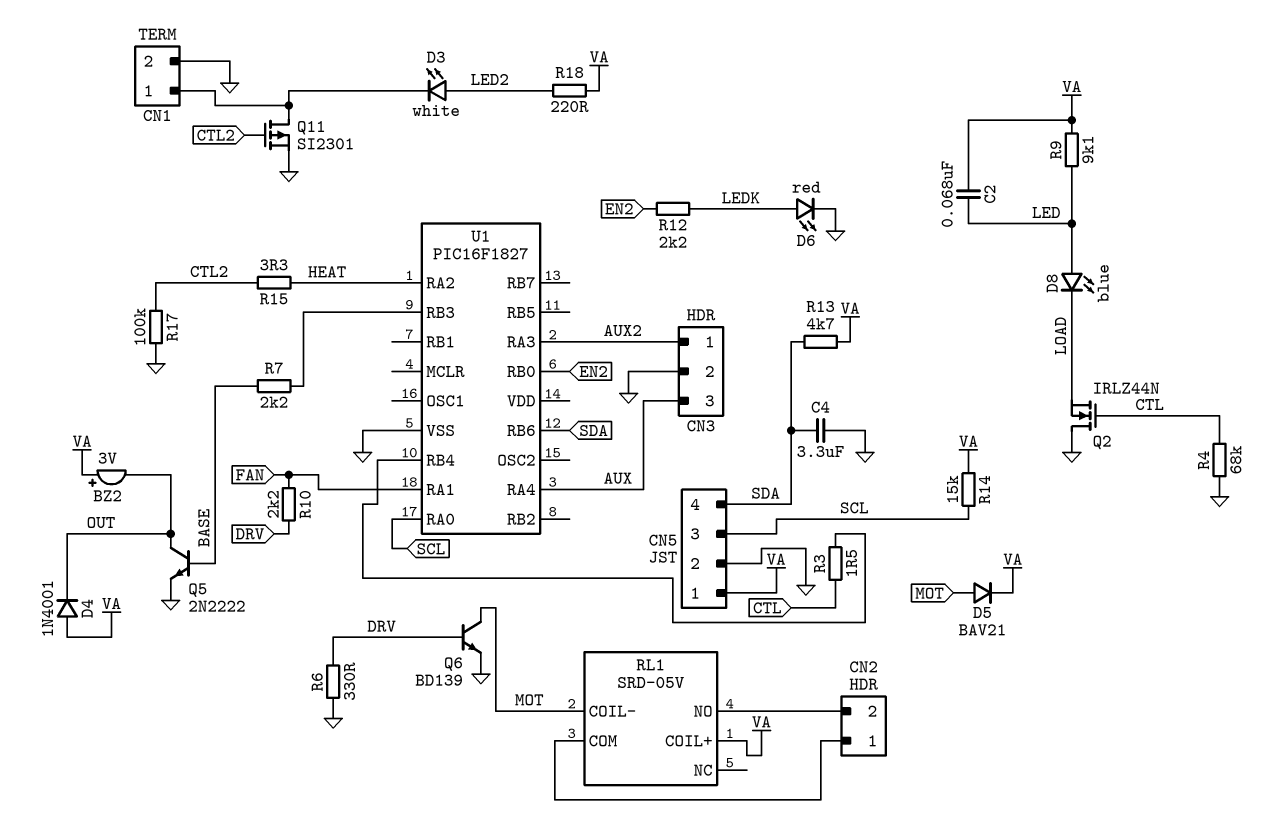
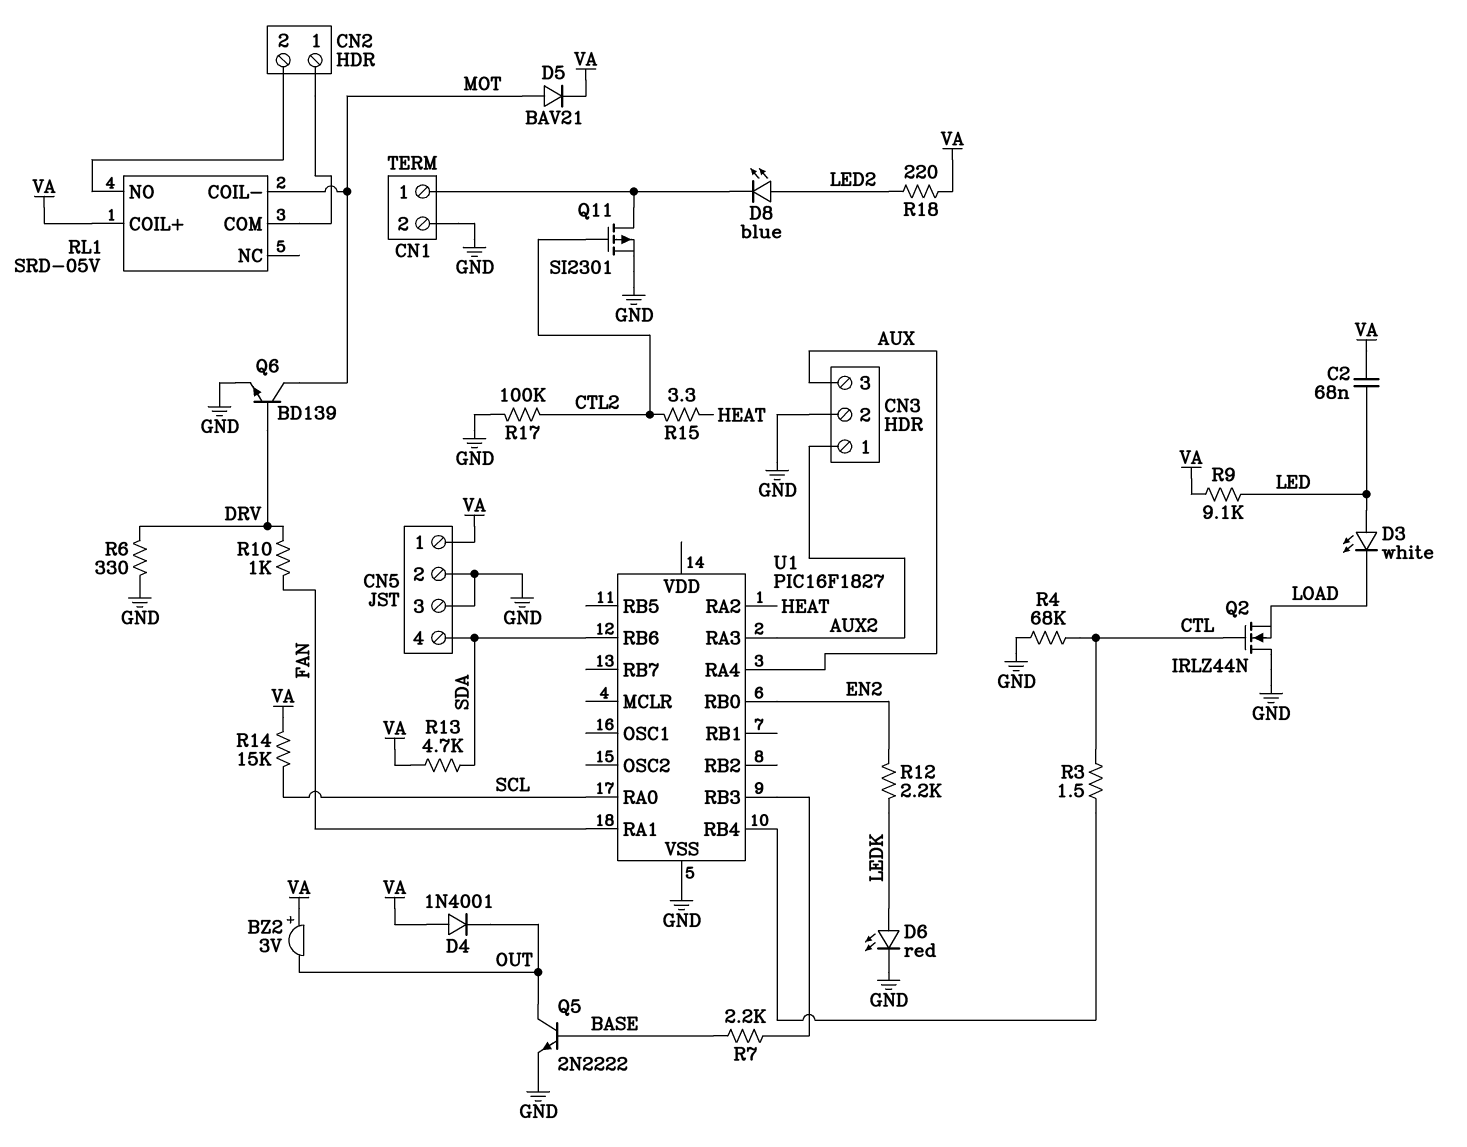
C4: 3.3uF (GND, SDA) -> none
CN5 pin 3: SCL -> GND
D3: LED white (A LED2, K CN1/1) -> LED white (A LED, K LOAD)
D8: LED blue (A LED, K LOAD) -> LED blue (A LED2, K CN1/1)
R10: 2.2k (DRV, FAN) -> 1k (DRV, FAN)

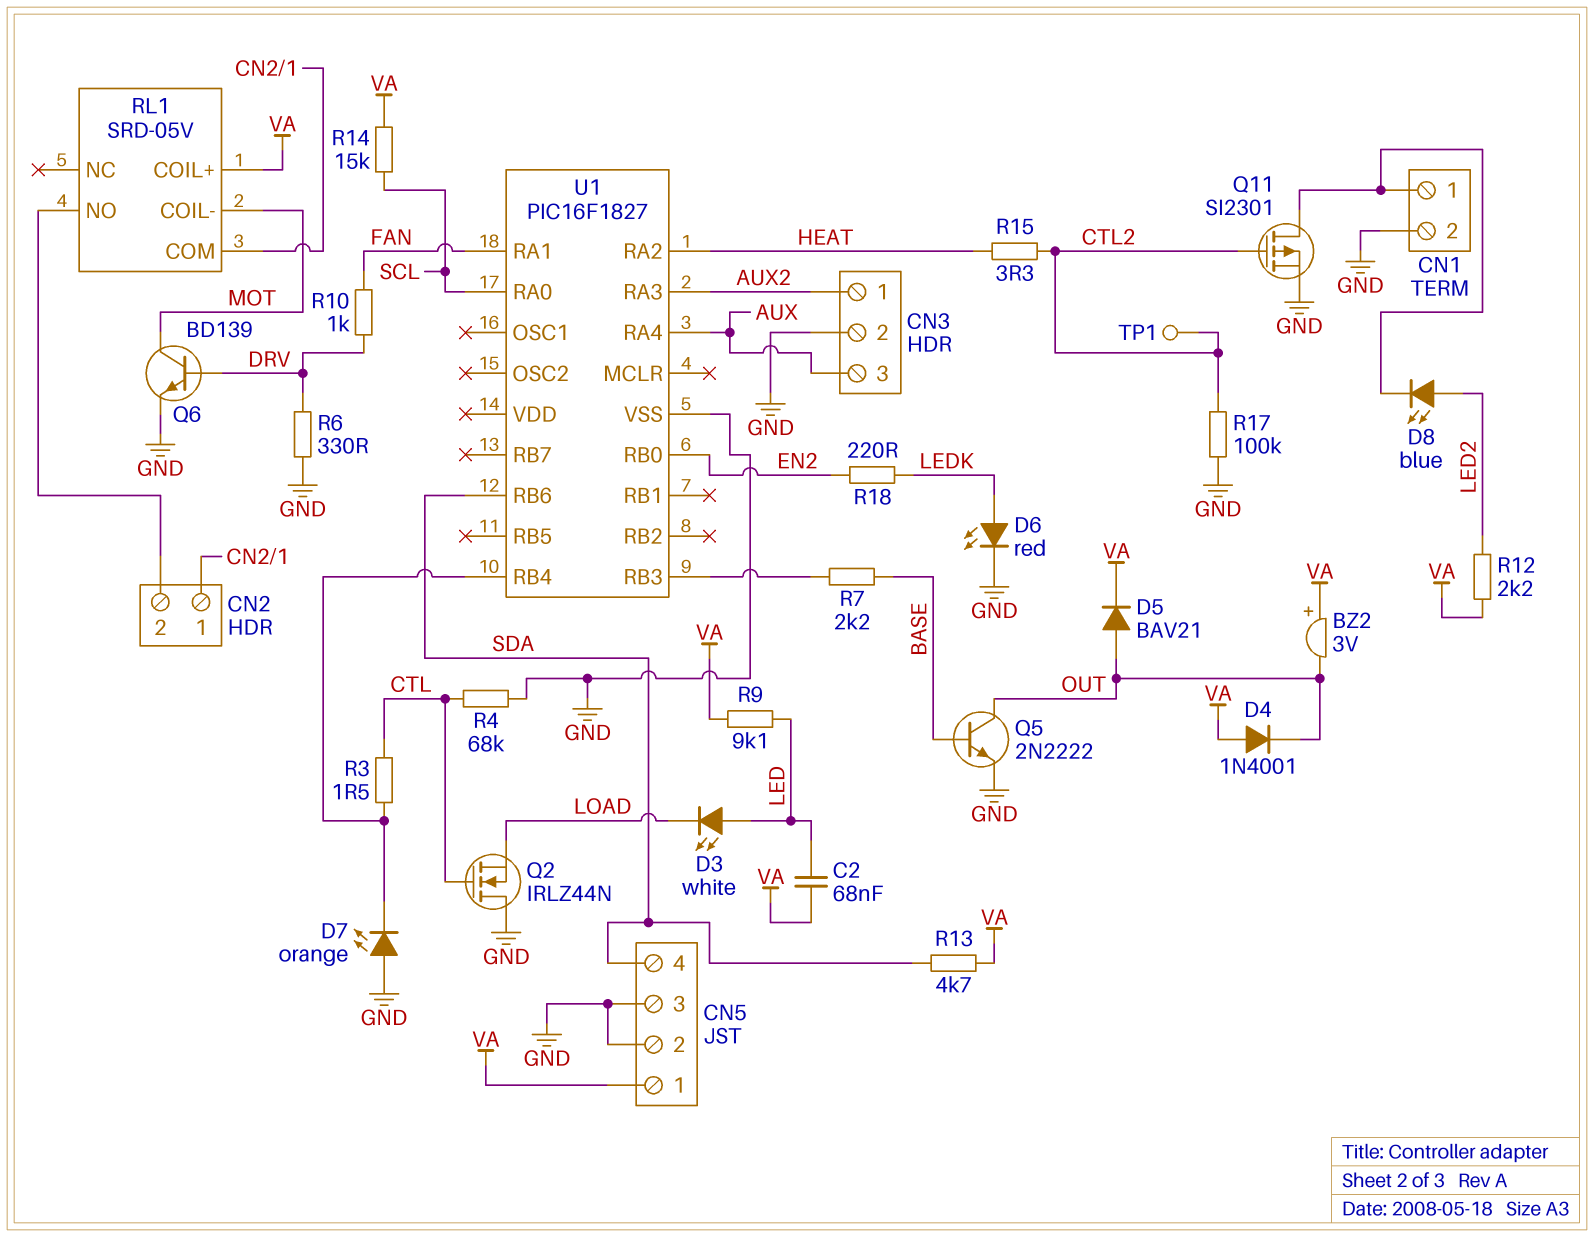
D5: diode BAV21 (A MOT, K VA) -> diode BAV21 (A OUT, K VA)
D7: none -> LED orange (A GND, K U1/RB4)
R12: 2.2k (EN2, LEDK) -> 2.2k (LED2, VA)
R18: 220 (LED2, VA) -> 220 (EN2, LEDK)
TP1: none -> test point (CTL2)

